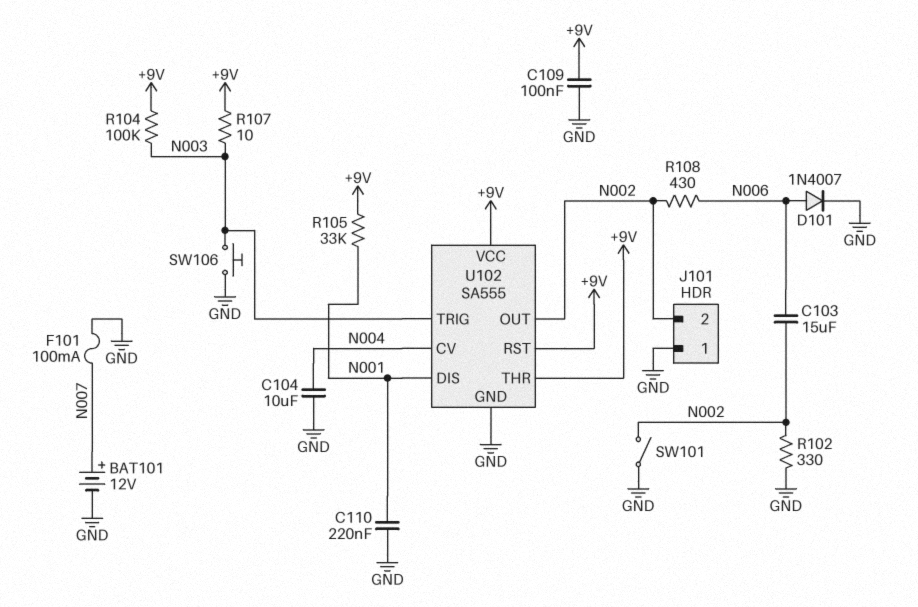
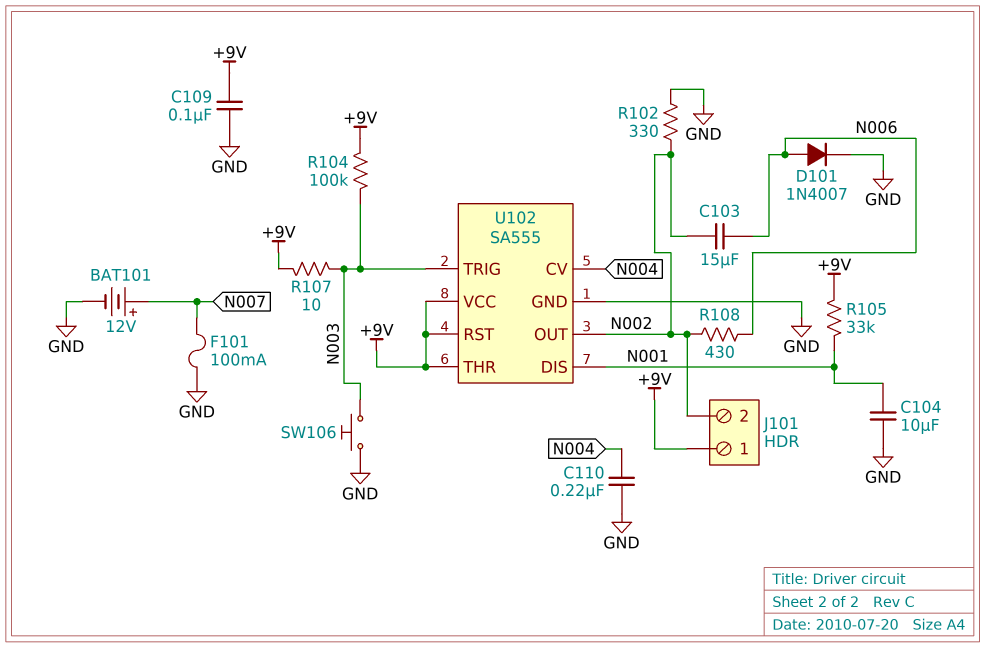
C104: 10uF (GND, N004) -> 10uF (GND, N001)
C110: 220nF (GND, N001) -> 220nF (GND, N004)
J101 pin 1: GND -> +9V
SW101: switch (GND, N002) -> none

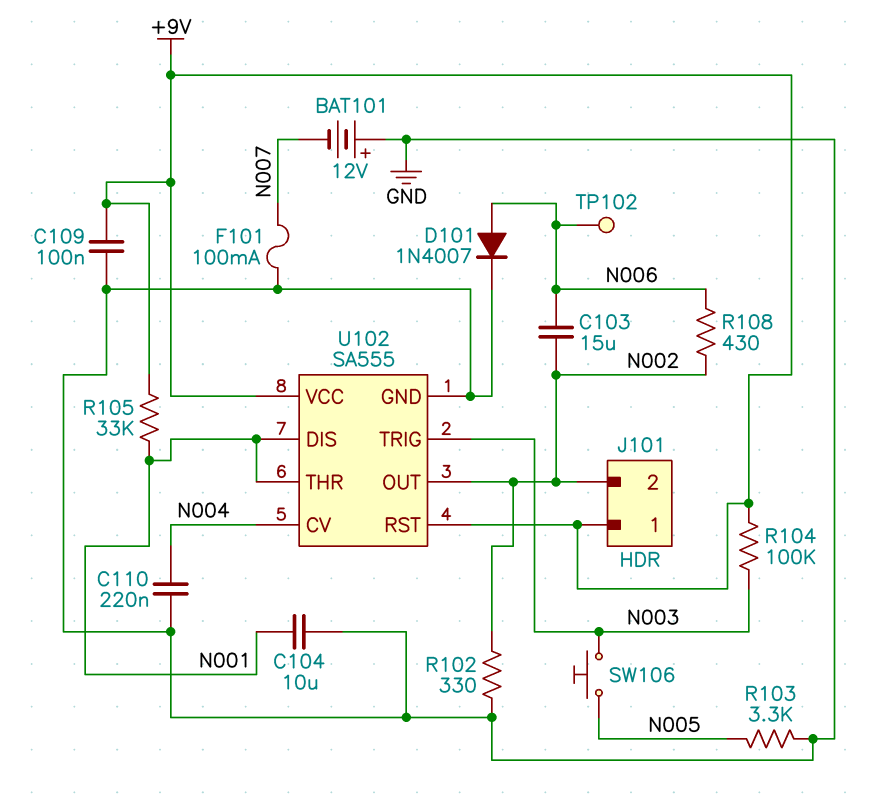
BAT101: 12V (plus N007, minus GND) -> 12V (plus GND, minus N007)
R103: none -> 3.3k (GND, N005)
R107: 10 (+9V, N003) -> none
SW106: button (GND, N003) -> button (N003, N005)
TP102: none -> test point (N006)
U102 pin THR: +9V -> N001

